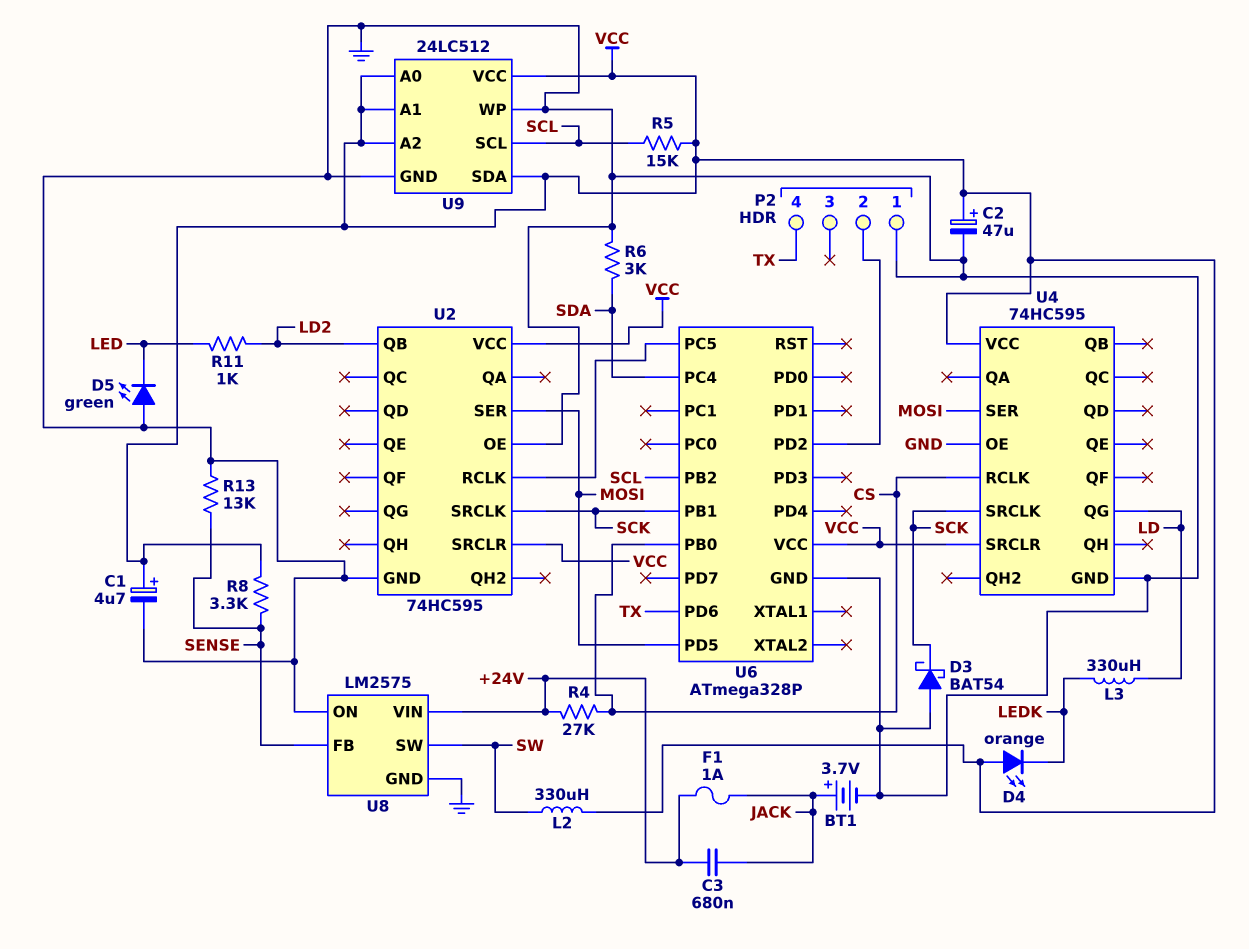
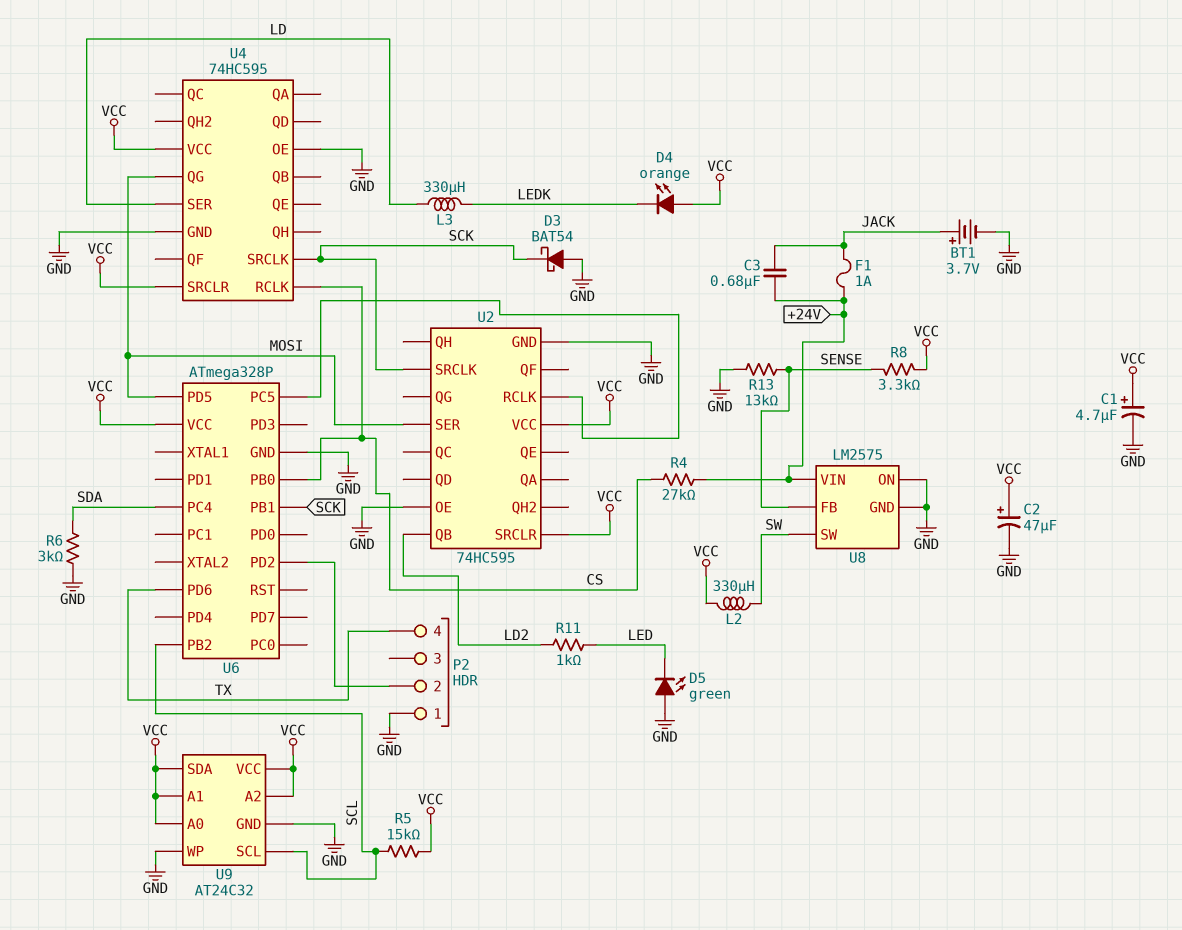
U4 pin QG: LD -> MOSI
U4 pin SER: MOSI -> LD
U9: 24LC512 -> AT24C32

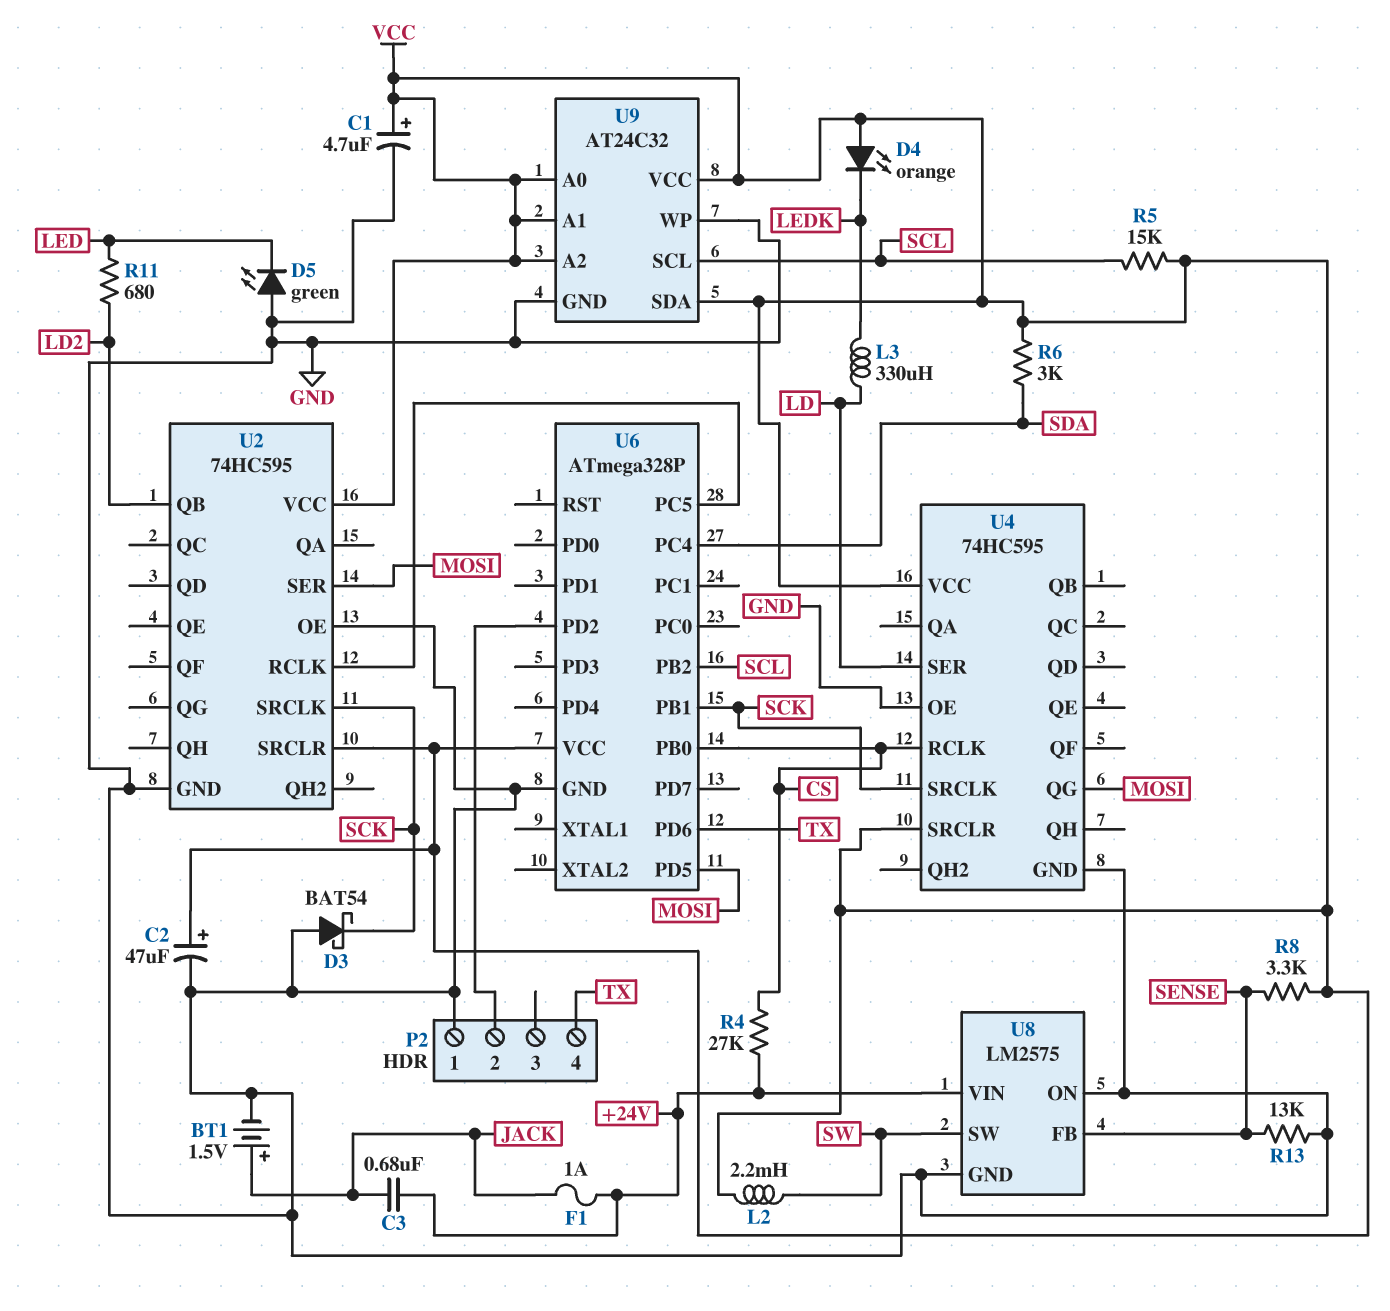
BT1: 3.7V (plus JACK, minus GND) -> 1.5V (plus JACK, minus GND)
L2: 330uH (SW, VCC) -> 2.2mH (SW, VCC)
R6: 3k (GND, SDA) -> 3k (SDA, VCC)
R11: 1k (LD2, LED) -> 680 (LD2, LED)

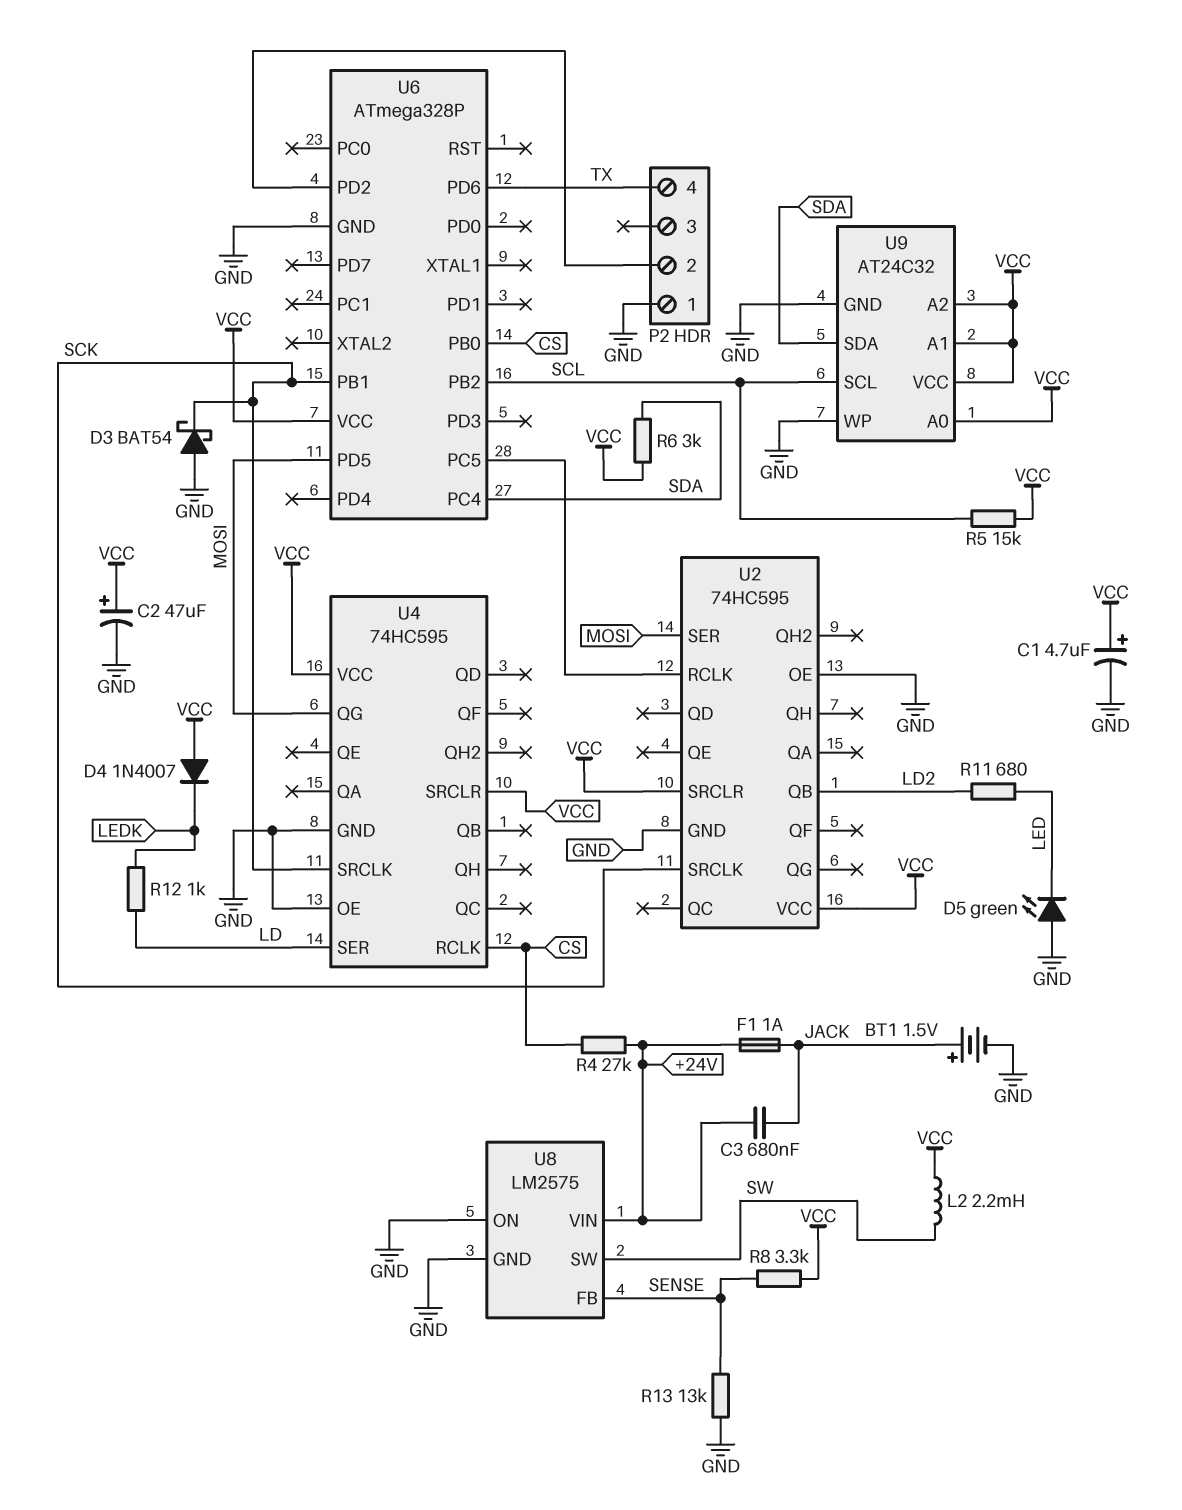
D4: LED orange (A VCC, K LEDK) -> diode 1N4007 (A VCC, K LEDK)
L3: 330uH (LD, LEDK) -> none
R12: none -> 1k (LD, LEDK)
U9 pin SDA: VCC -> SDA

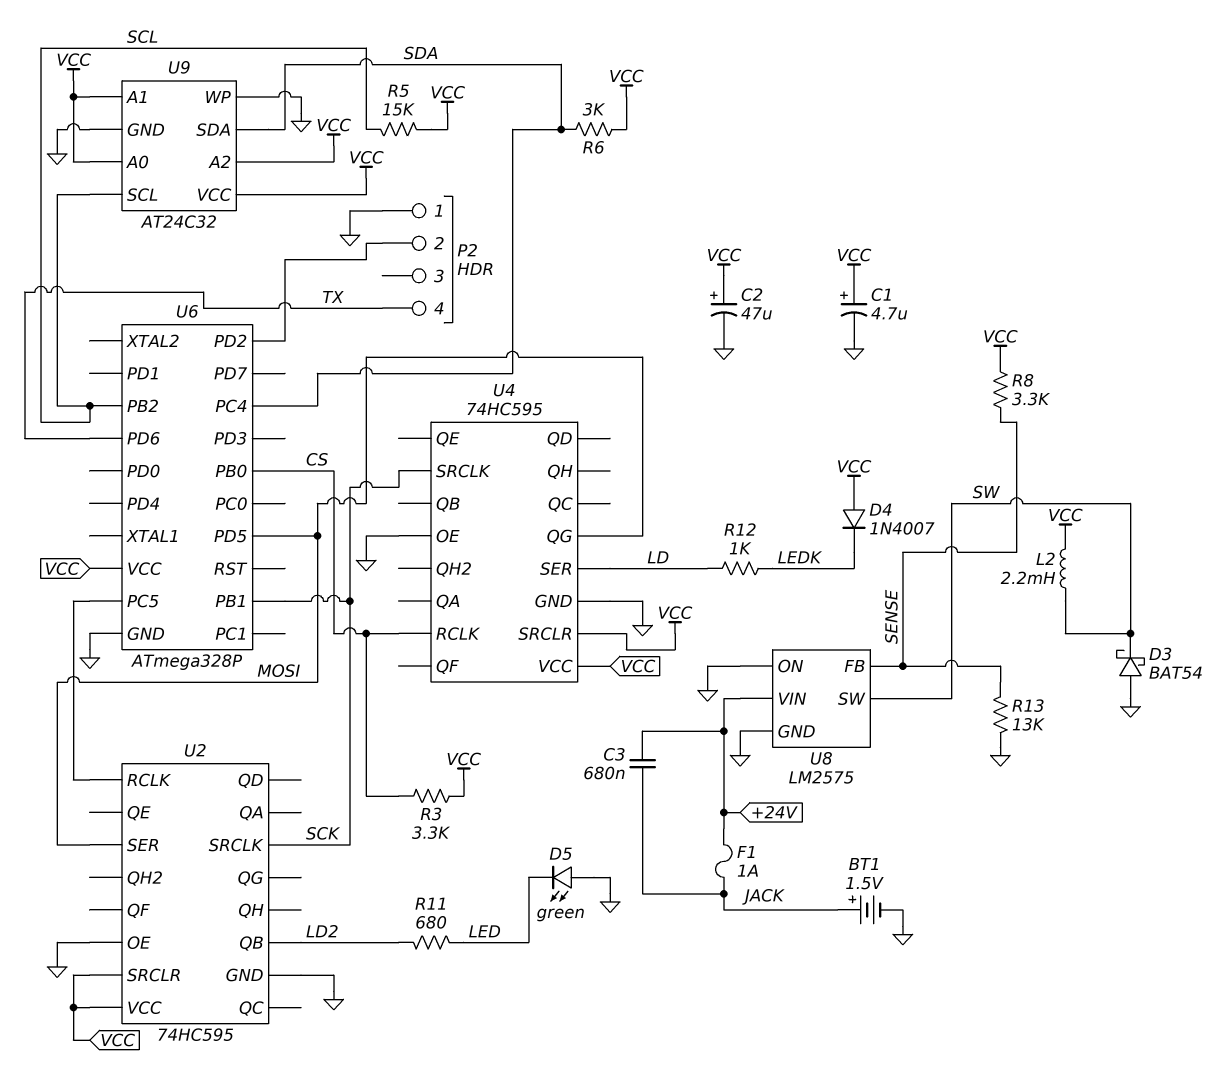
D3: schottky BAT54 (A GND, K SCK) -> schottky BAT54 (A GND, K SW)
R3: none -> 3.3k (CS, VCC)
R4: 27k (+24V, CS) -> none

